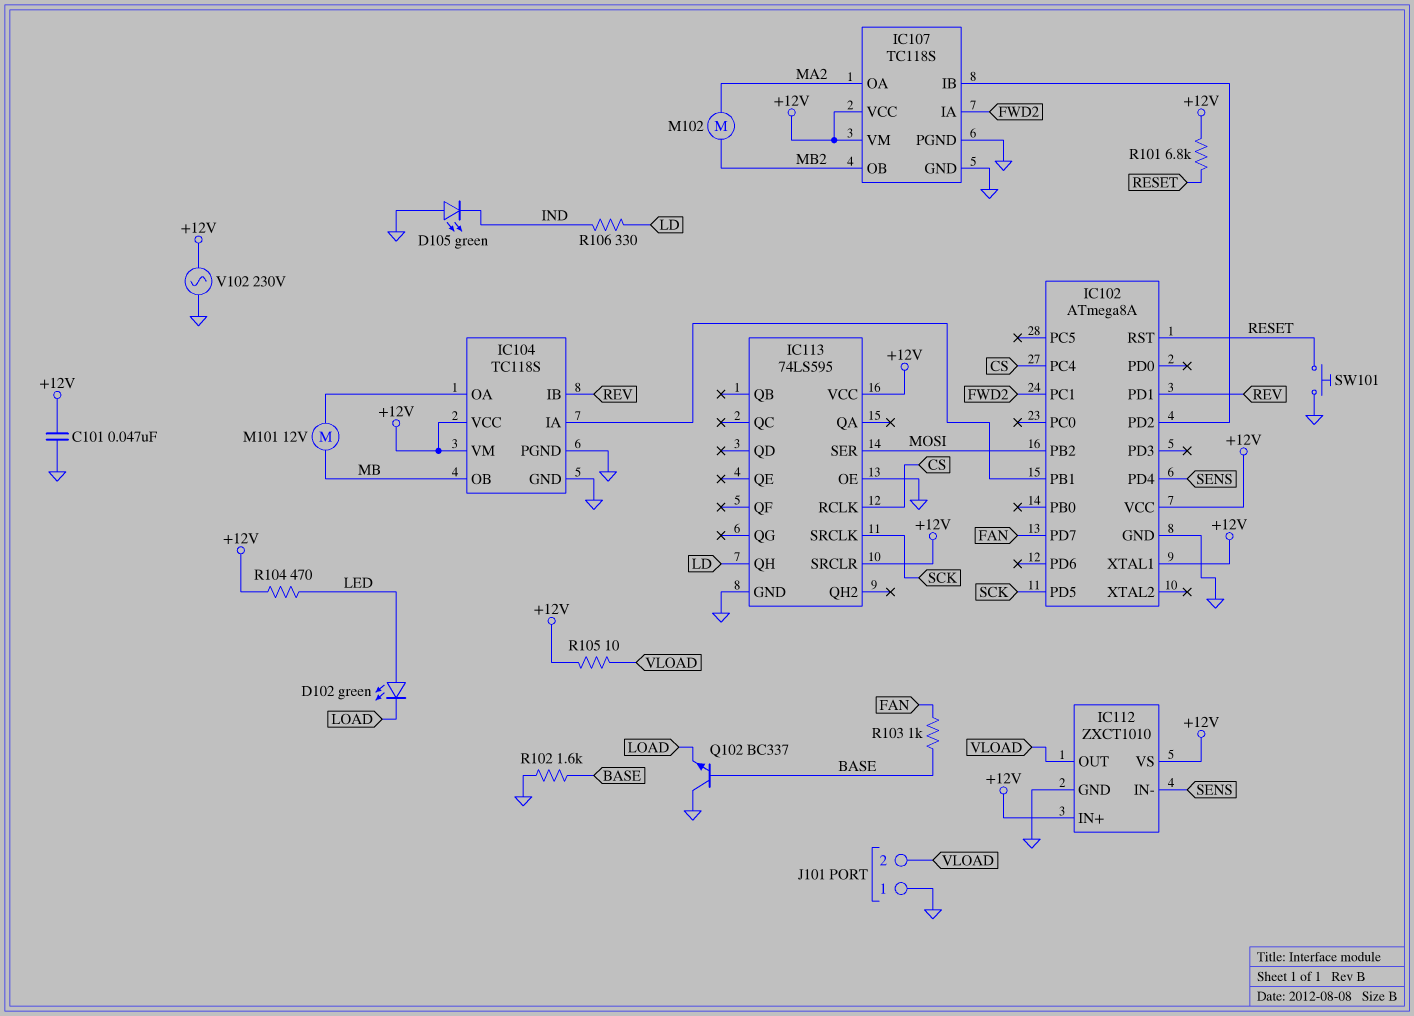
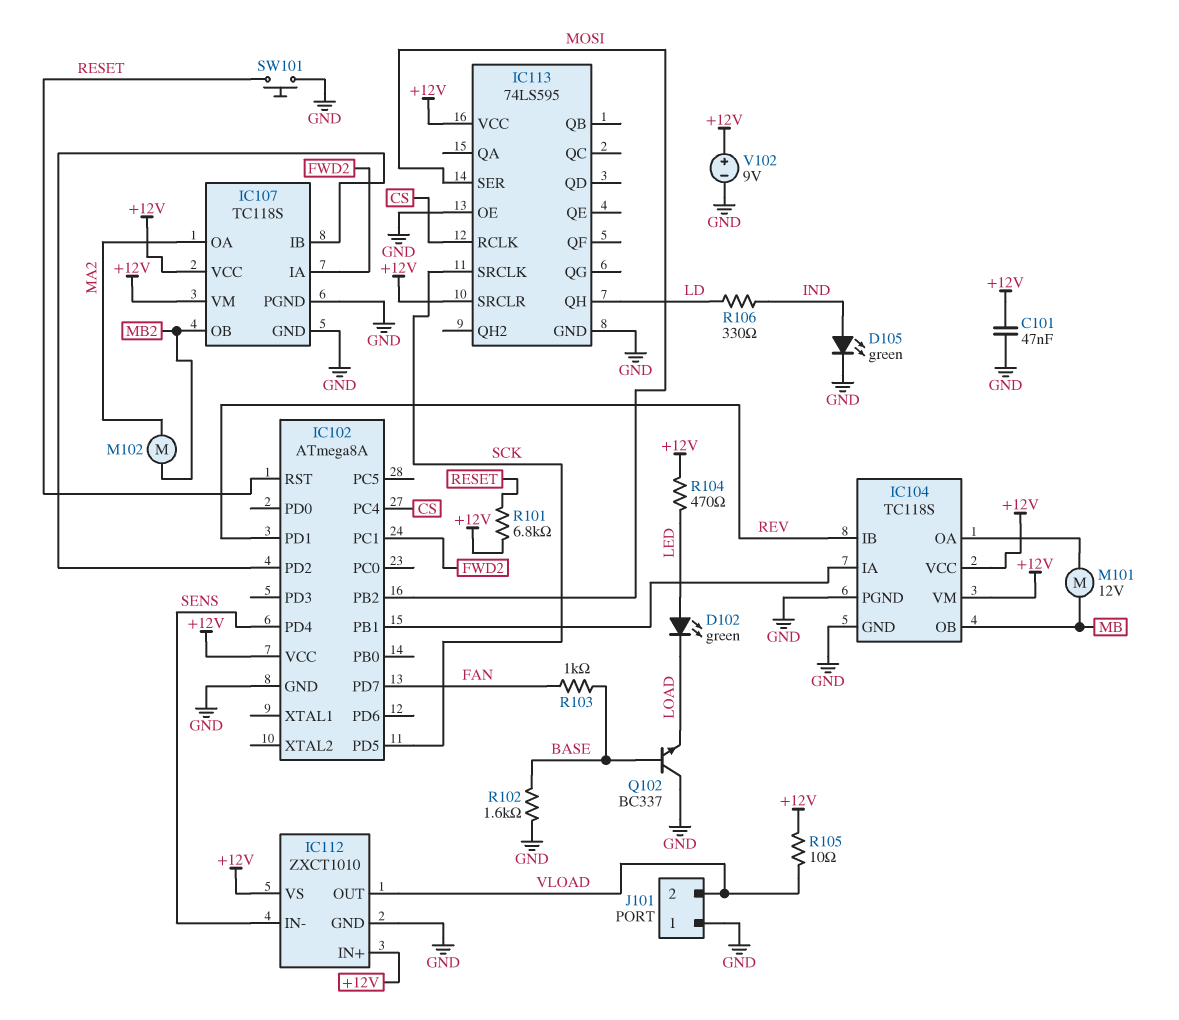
D105: LED green (A GND, K IND) -> LED green (A IND, K GND)
IC102 pin XTAL1: +12V -> none
V102: AC 230V (+12V, GND) -> 9V (plus +12V, minus GND)

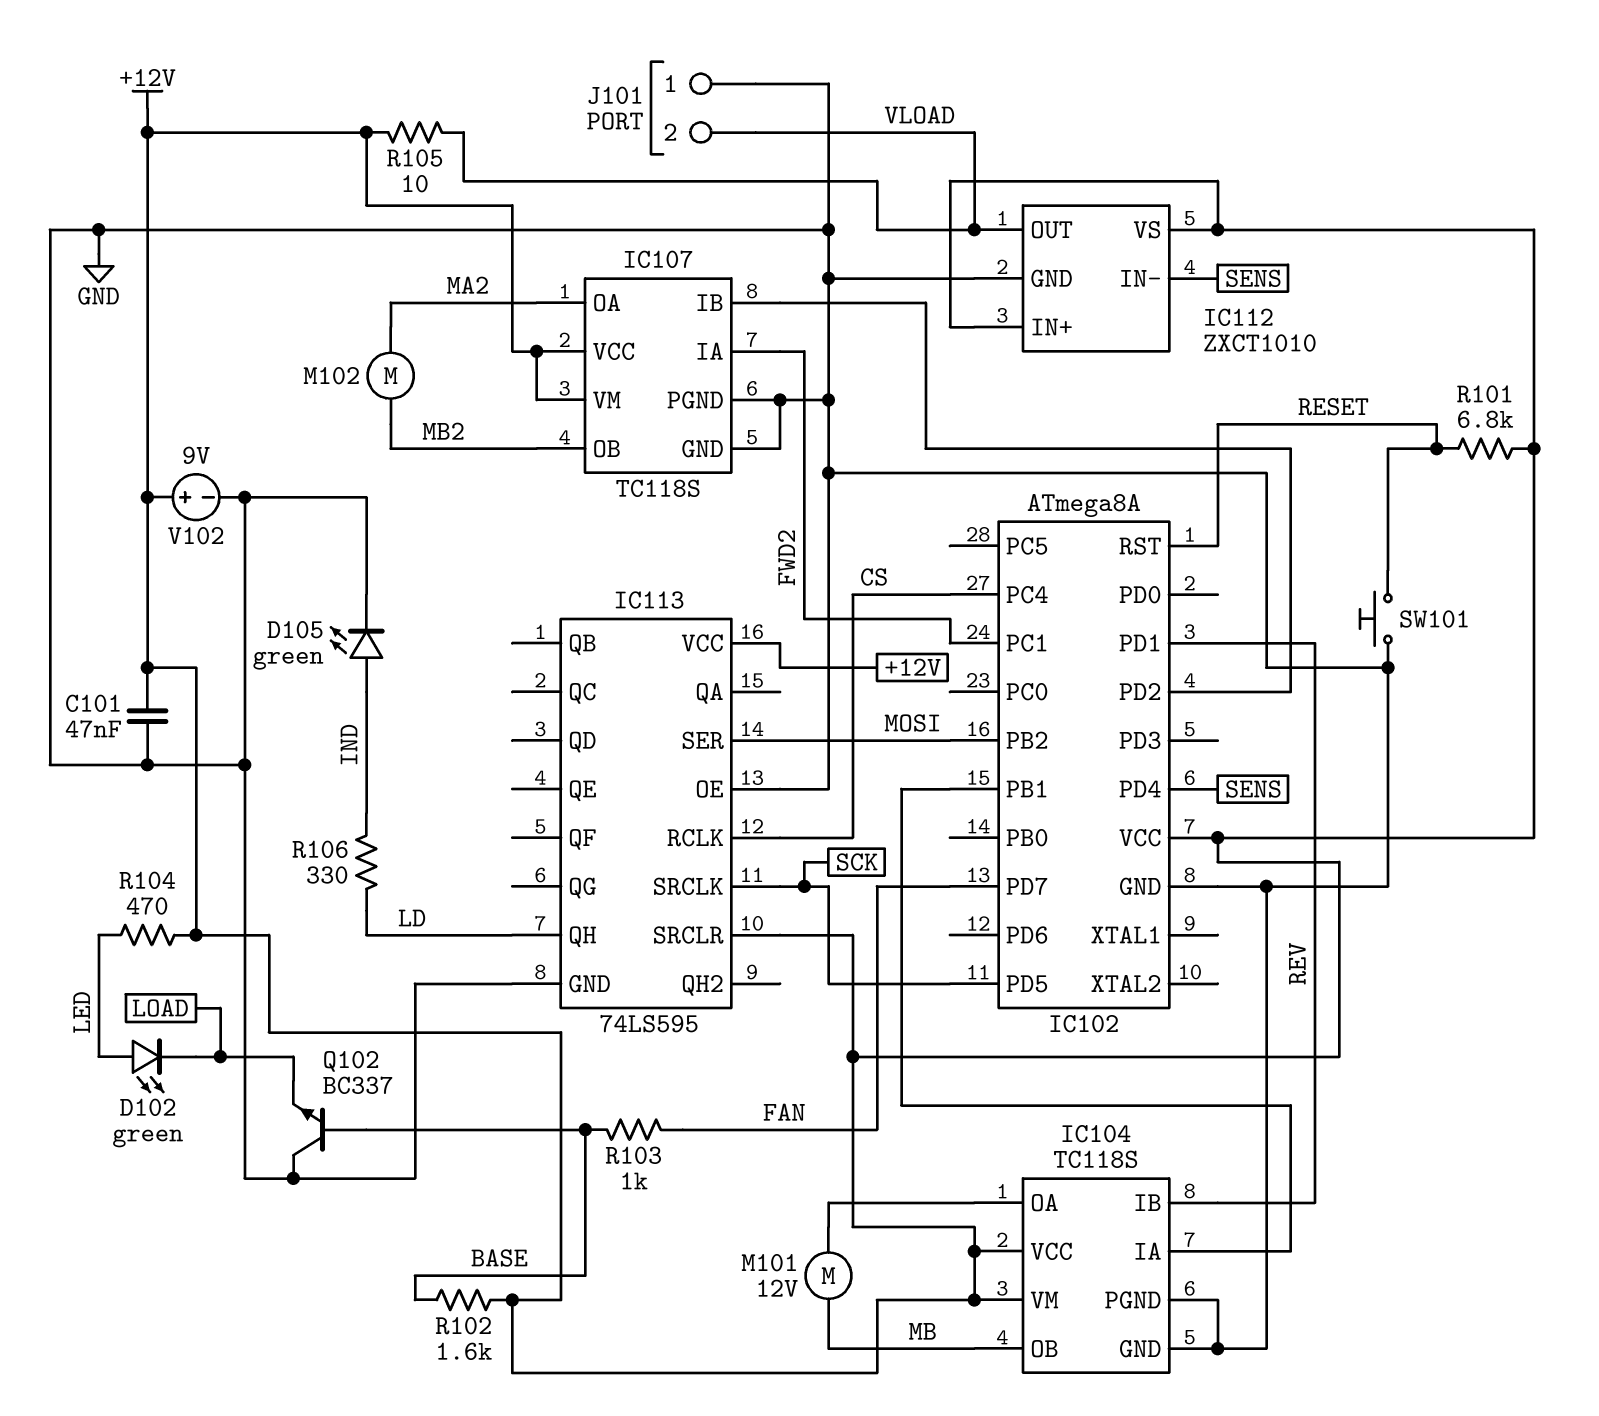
R102: 1.6k (BASE, GND) -> 1.6k (+12V, BASE)

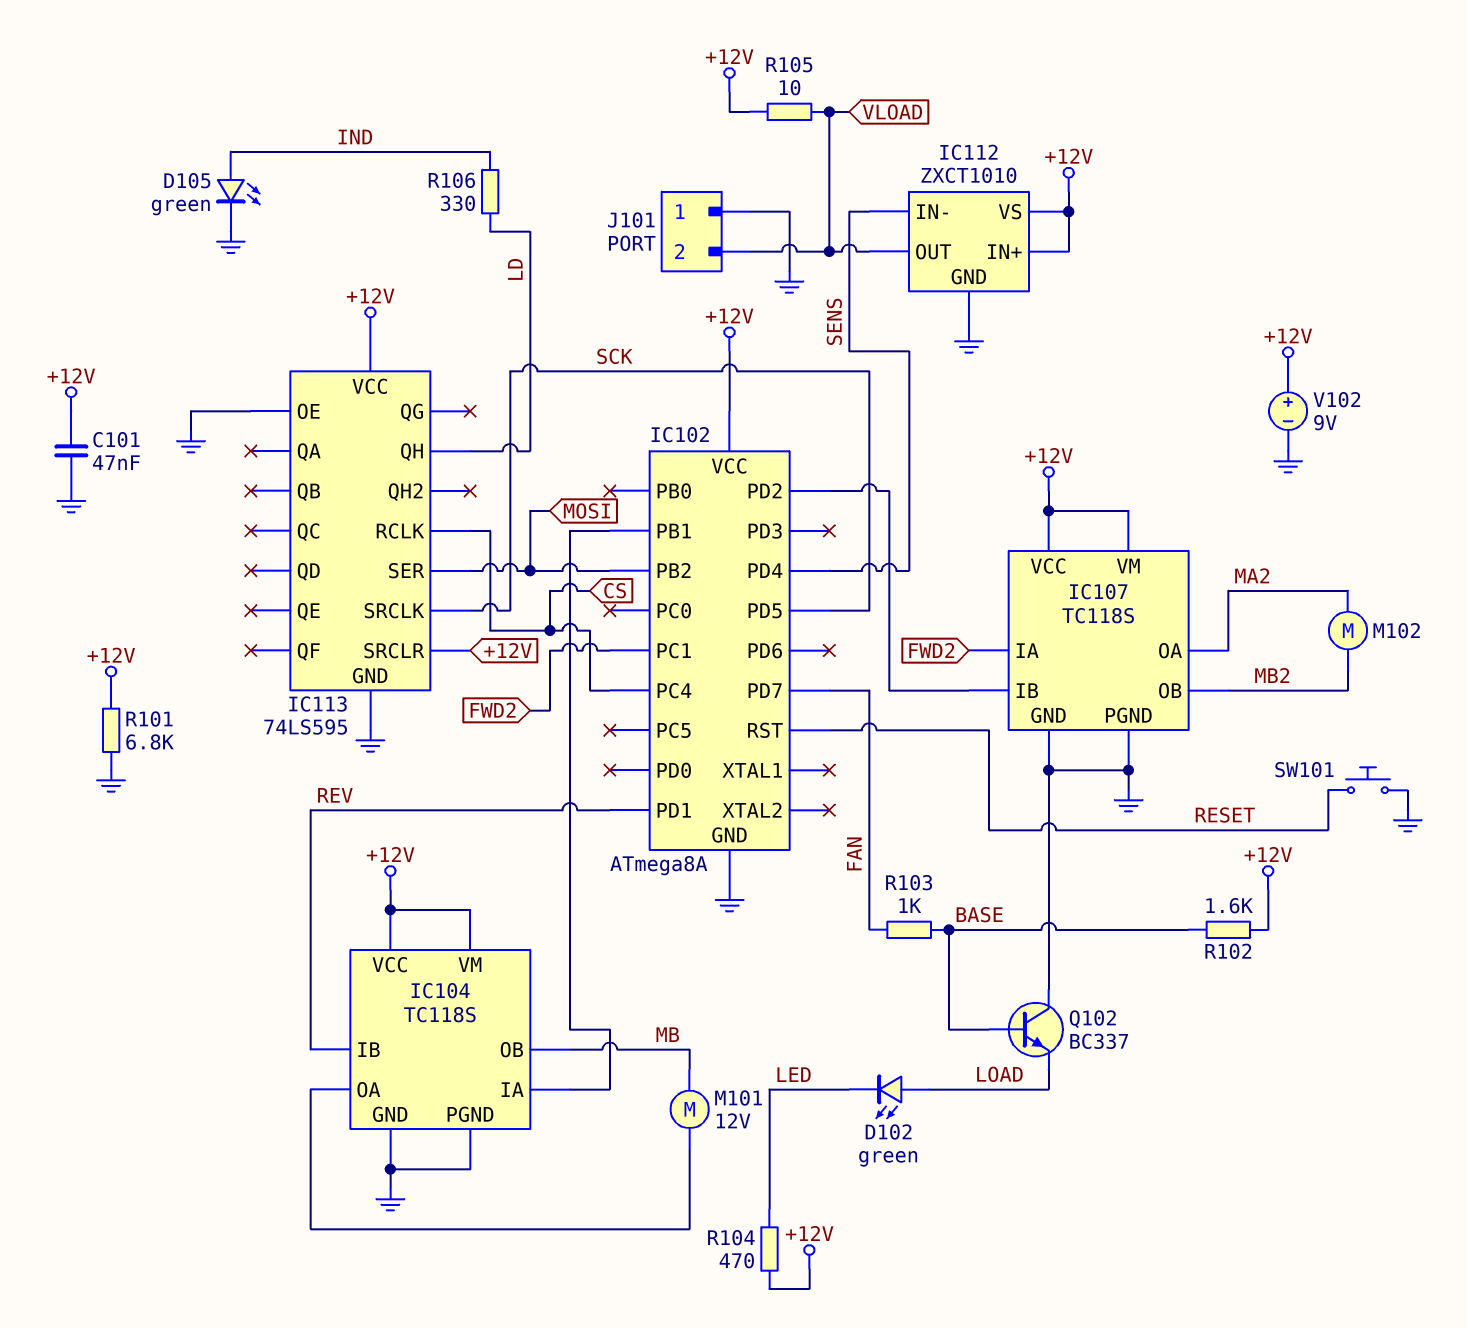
D102: LED green (A LED, K LOAD) -> LED green (A LOAD, K LED)
R101: 6.8k (+12V, RESET) -> 6.8k (+12V, GND)

